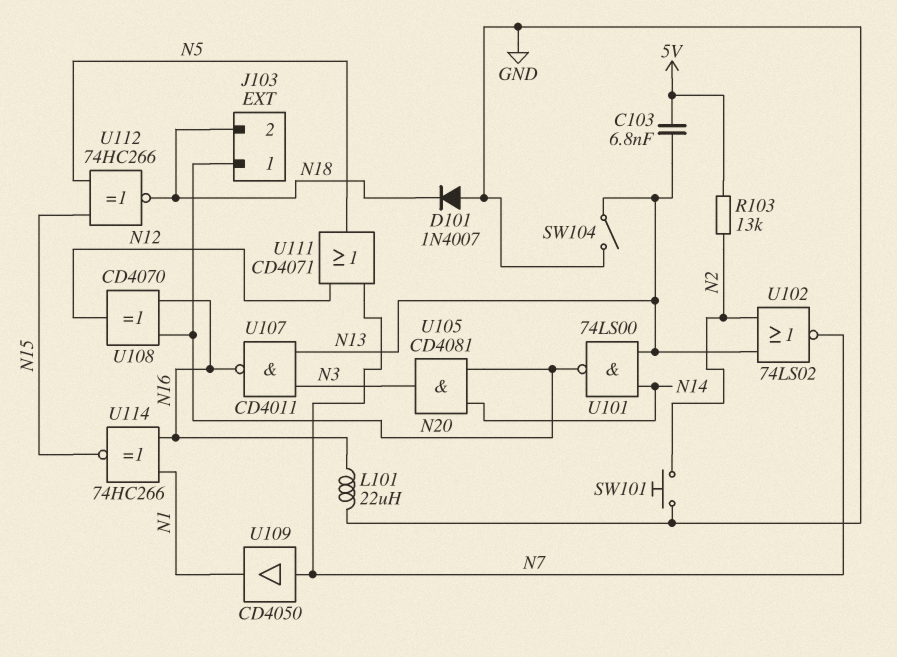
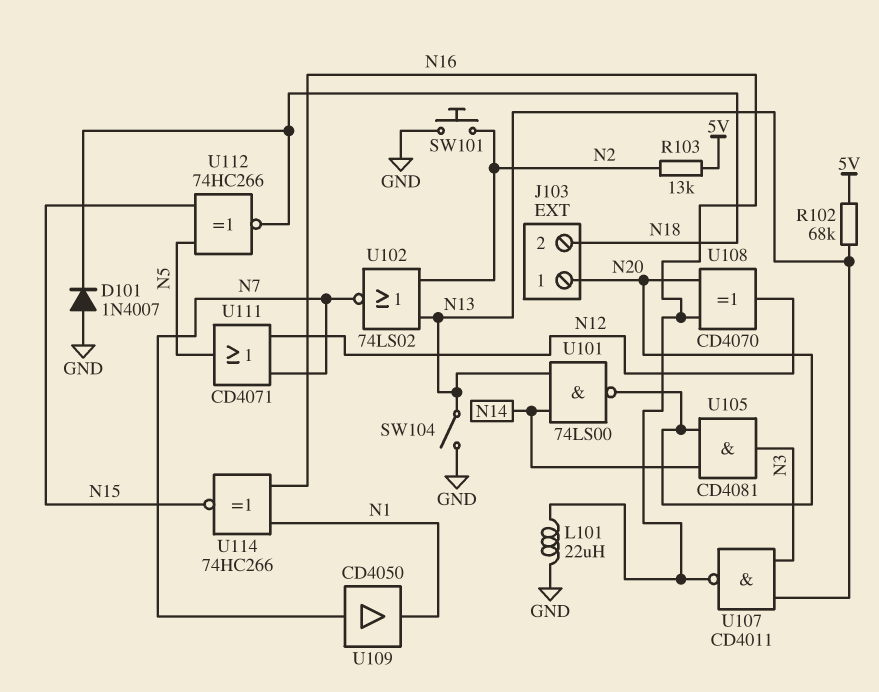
C103: 6.8nF (5V, N13) -> none
R102: none -> 68k (5V, N13)

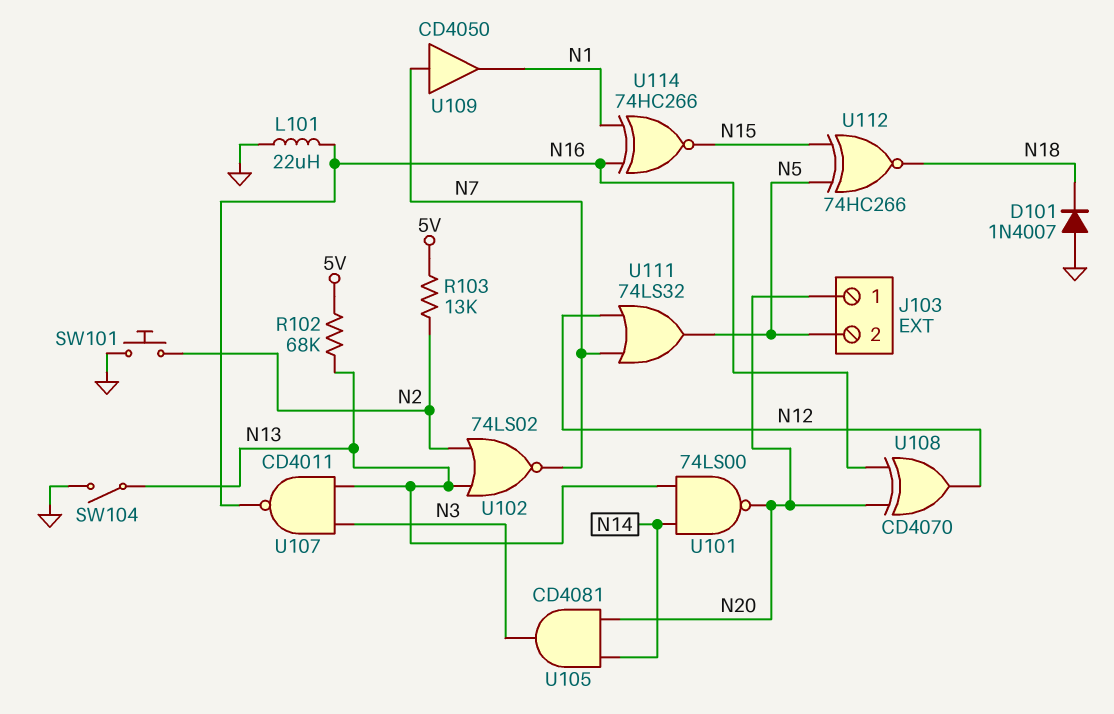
J103 pin 2: N18 -> N5
U111: OR CD4071 (in N7, in N12, out N5) -> OR 74LS32 (in N7, in N12, out N5)

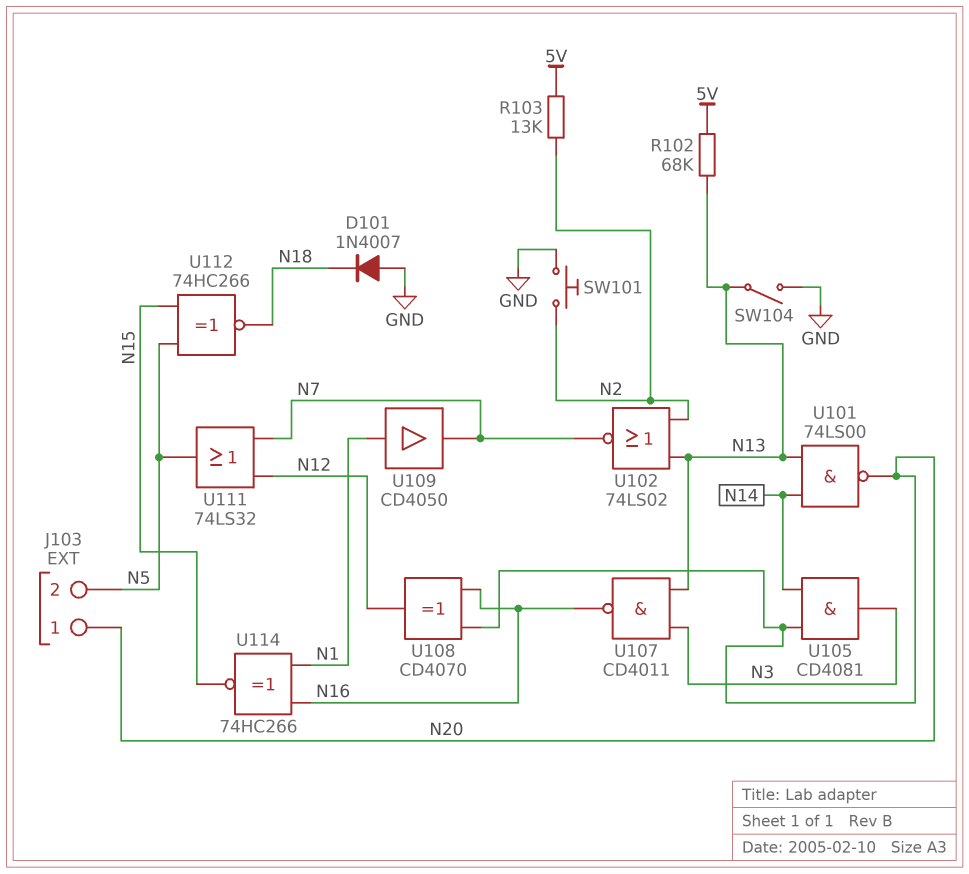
L101: 22uH (GND, N16) -> none
U109: buffer CD4050 (in N7, out N1) -> buffer CD4050 (in N1, out N7)

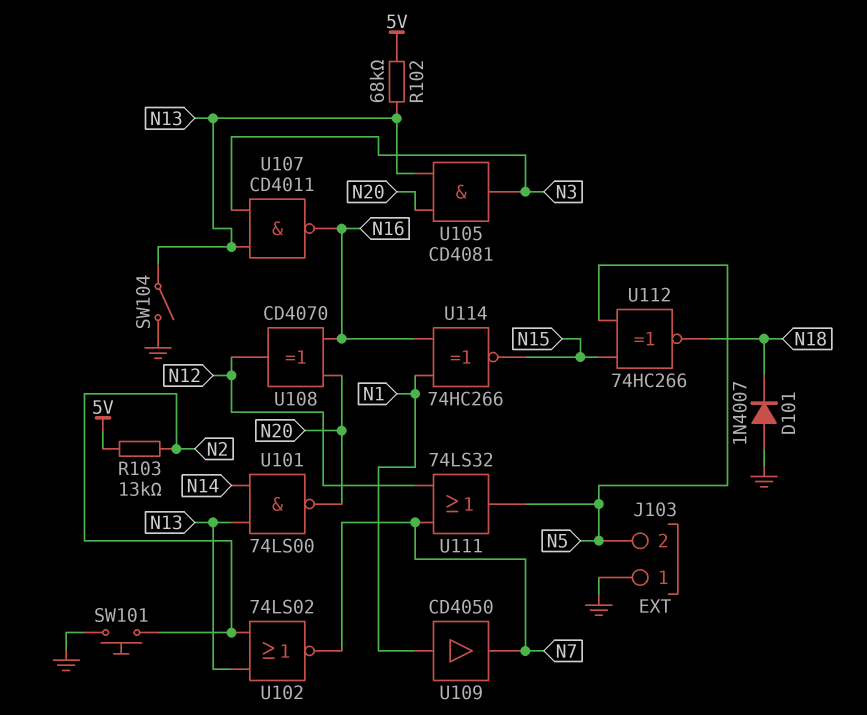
J103 pin 1: N20 -> GND
U105: AND CD4081 (in N14, in N20, out N3) -> AND CD4081 (in N13, in N20, out N3)

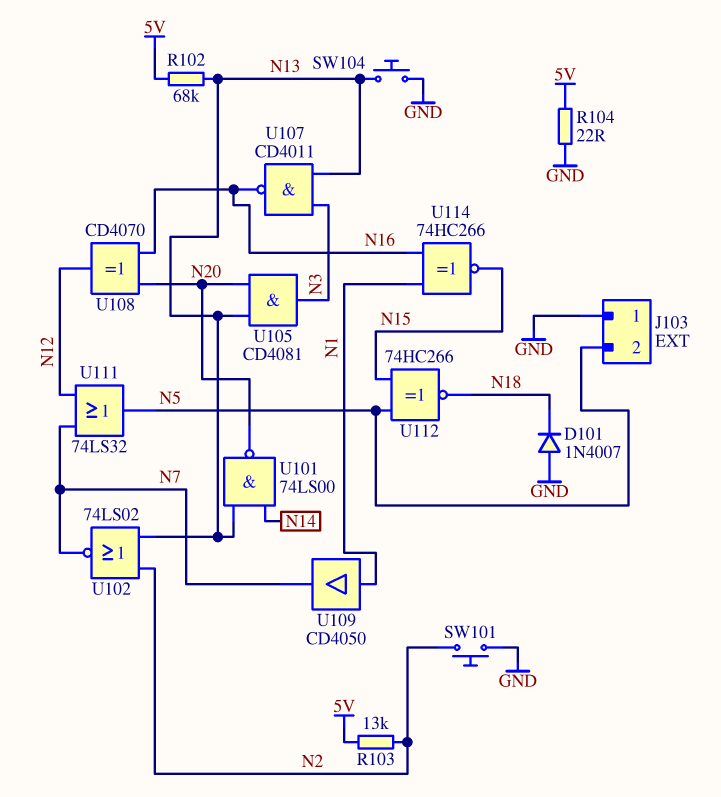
R104: none -> 22 (5V, GND)
SW104: switch (GND, N13) -> button (GND, N13)

